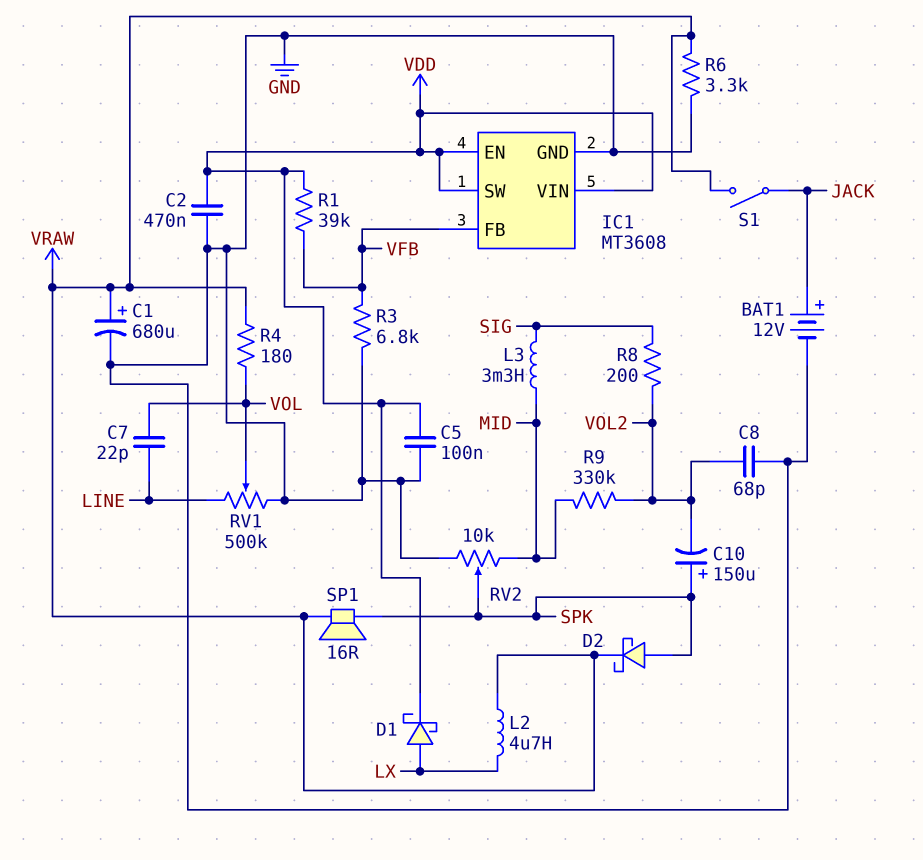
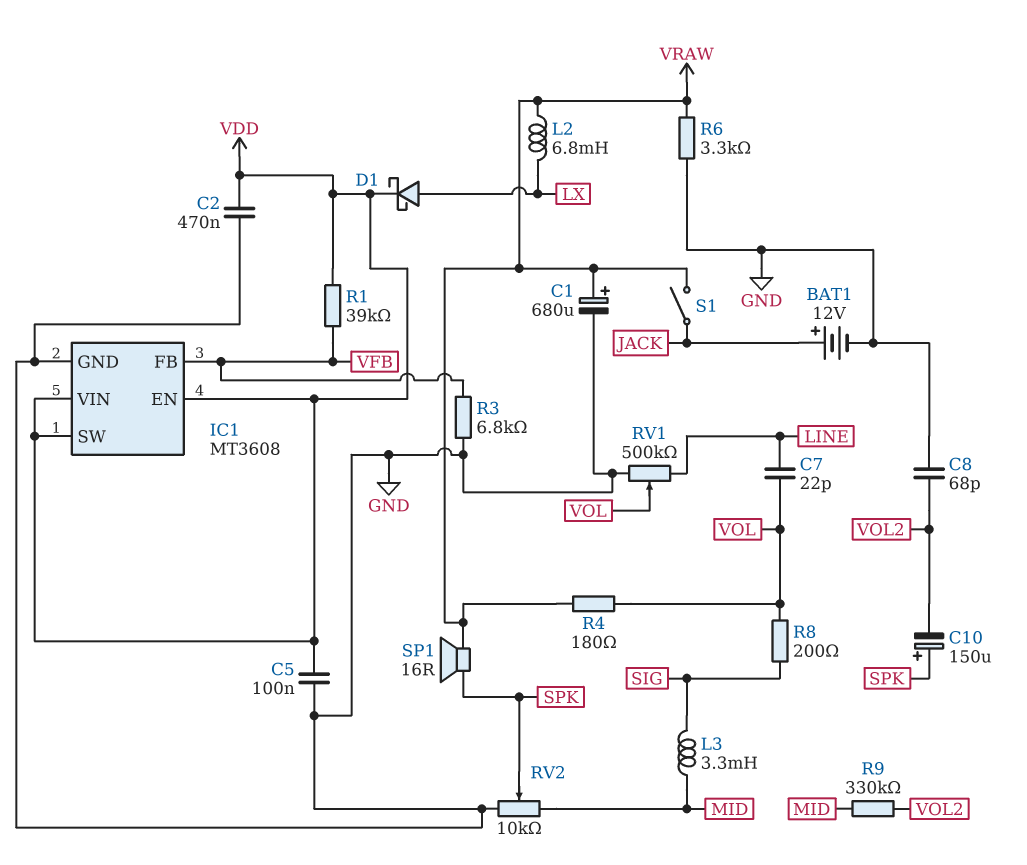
D2: schottky (A SPK, K VRAW) -> none
L2: 4.7uH (LX, VRAW) -> 6.8mH (LX, VRAW)
R8: 200 (SIG, VOL2) -> 200 (SIG, VOL)

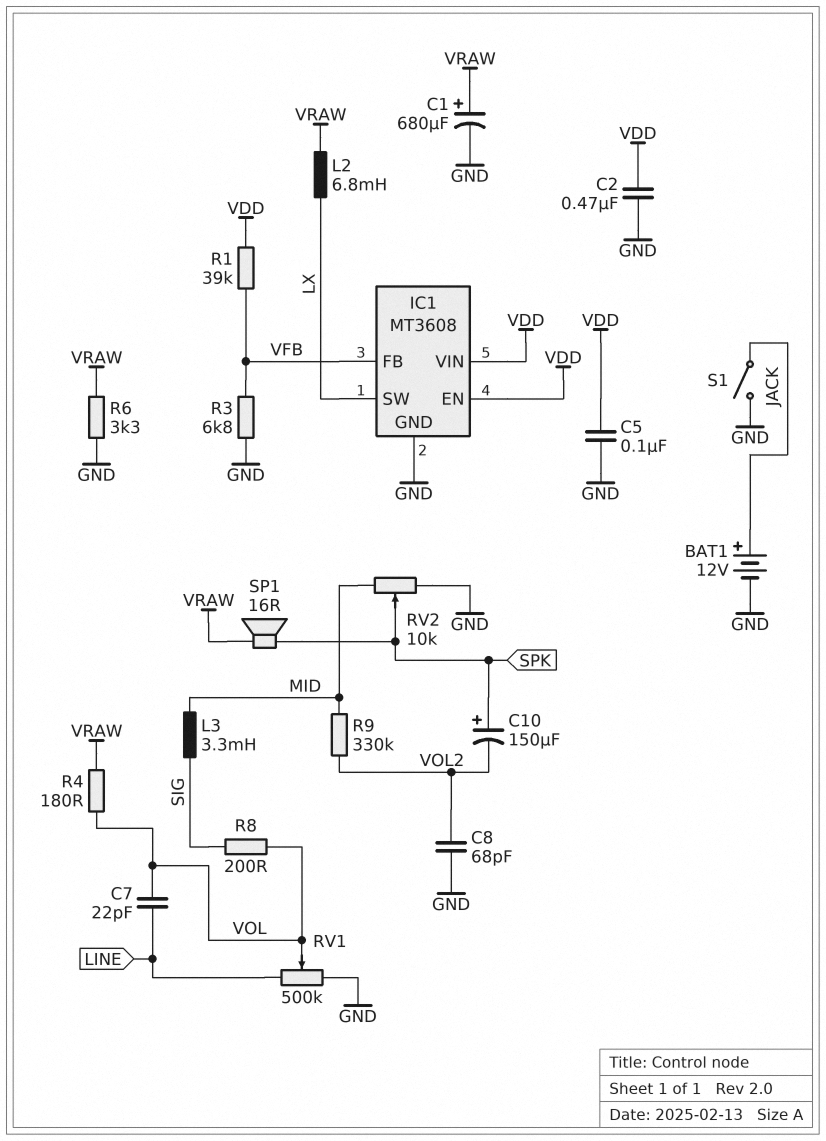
D1: schottky (A LX, K VDD) -> none
IC1 pin SW: VDD -> LX
S1: switch (JACK, VRAW) -> switch (GND, JACK)

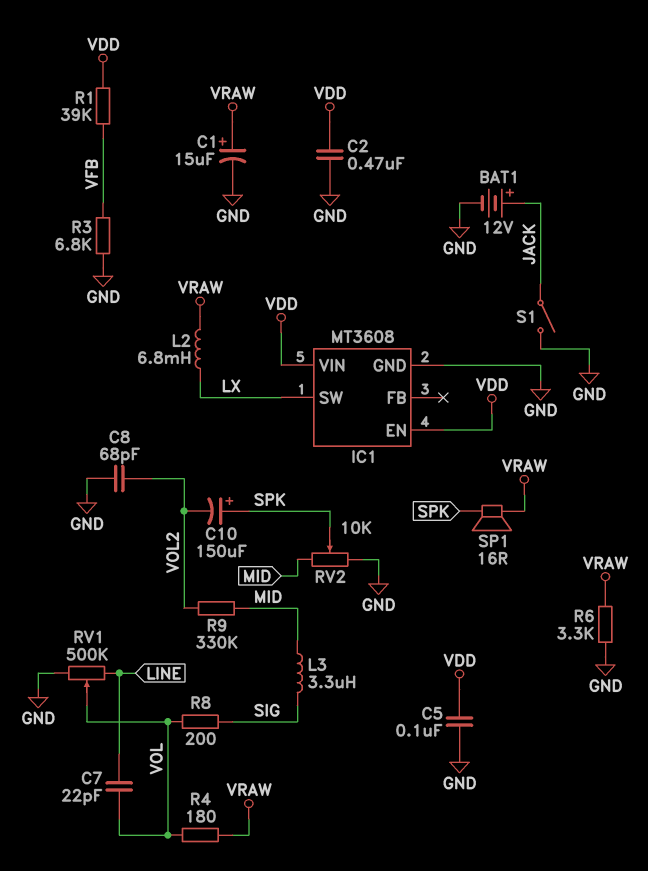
C1: 680uF (plus VRAW, minus GND) -> 15uF (plus VRAW, minus GND)
IC1 pin FB: VFB -> none
L3: 3.3mH (MID, SIG) -> 3.3uH (MID, SIG)

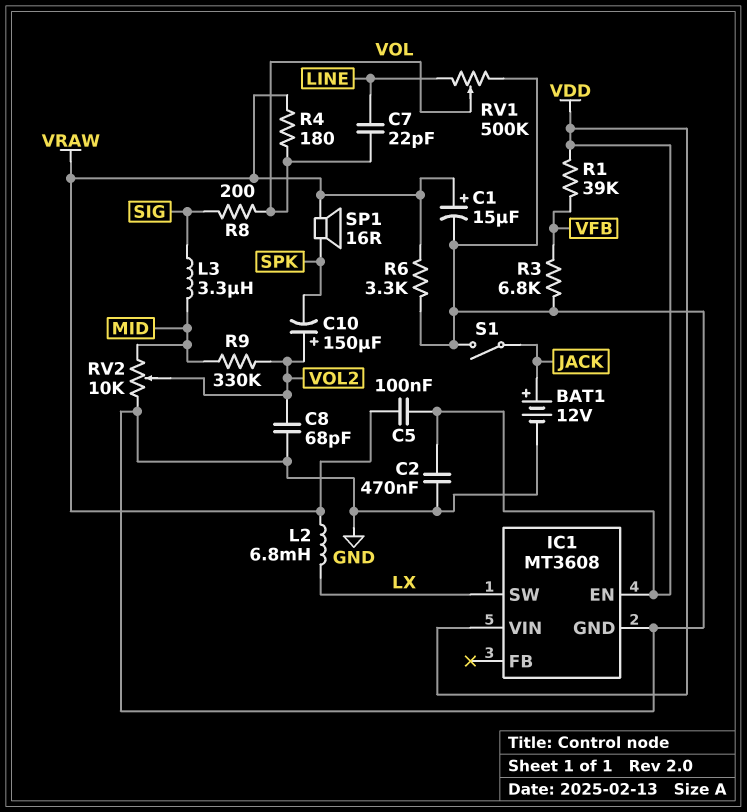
C5: 100nF (GND, VDD) -> 100nF (VDD, VRAW)
C10: 150uF (plus SPK, minus VOL2) -> 150uF (plus VOL2, minus SPK)
RV2: 10k (GND, MID, wiper SPK) -> 10k (GND, MID, wiper VOL2)

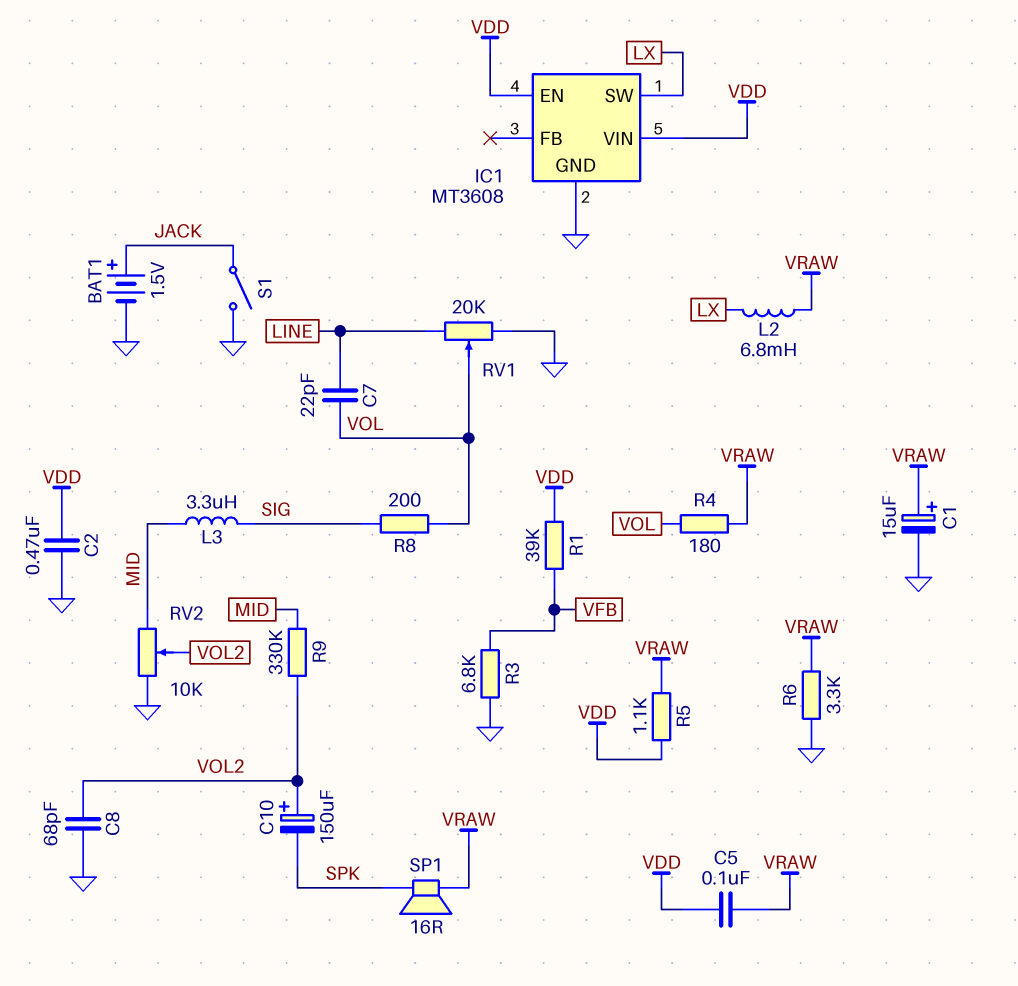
BAT1: 12V (plus JACK, minus GND) -> 1.5V (plus JACK, minus GND)
R5: none -> 1.1k (VDD, VRAW)
RV1: 500k (GND, LINE, wiper VOL) -> 20k (GND, LINE, wiper VOL)

